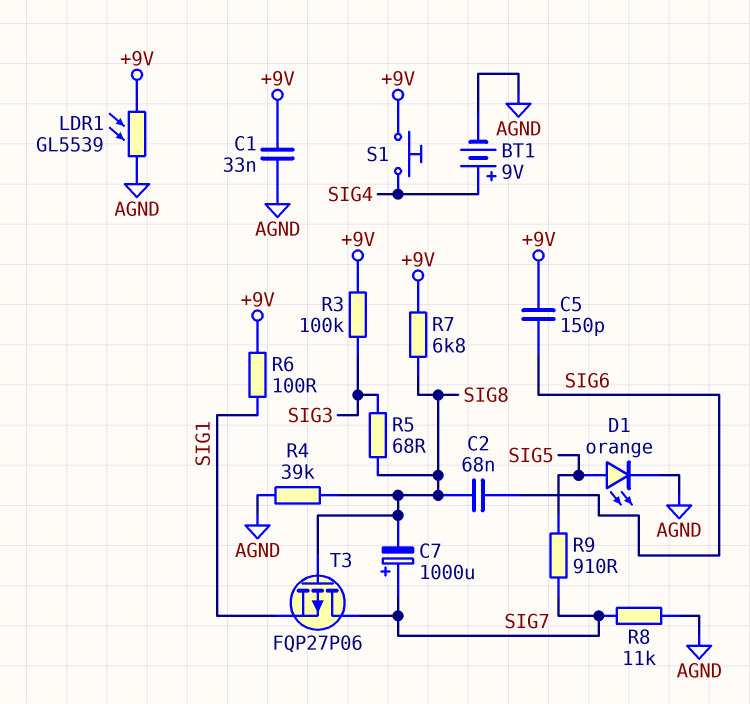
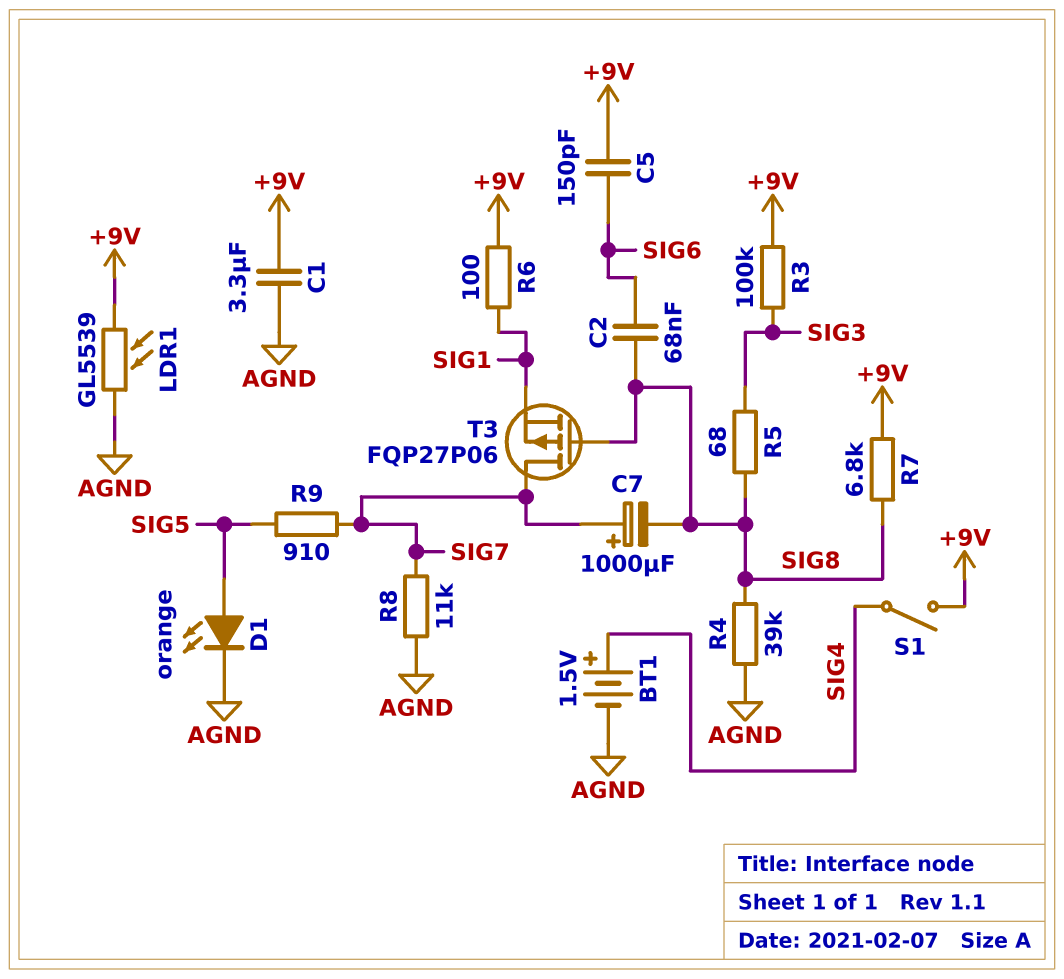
BT1: 9V (plus SIG4, minus AGND) -> 1.5V (plus SIG4, minus AGND)
C1: 33nF (+9V, AGND) -> 3.3uF (+9V, AGND)
S1: button (+9V, SIG4) -> switch (+9V, SIG4)

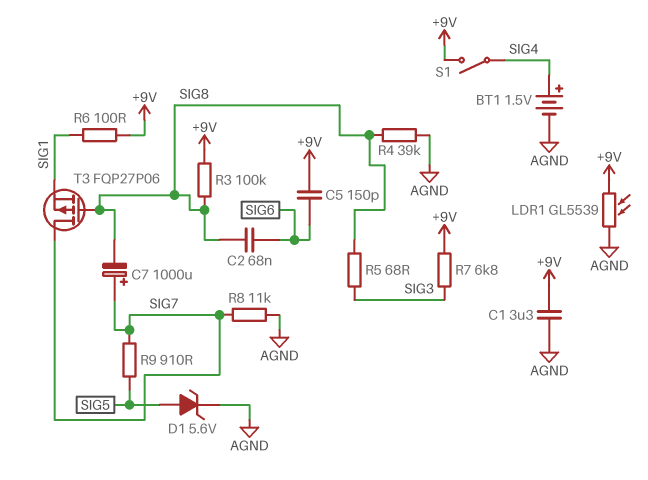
D1: LED orange (A SIG5, K AGND) -> zener 5.6V (A SIG5, K AGND)
R3: 100k (+9V, SIG3) -> 100k (+9V, SIG8)
R7: 6.8k (+9V, SIG8) -> 6.8k (+9V, SIG3)

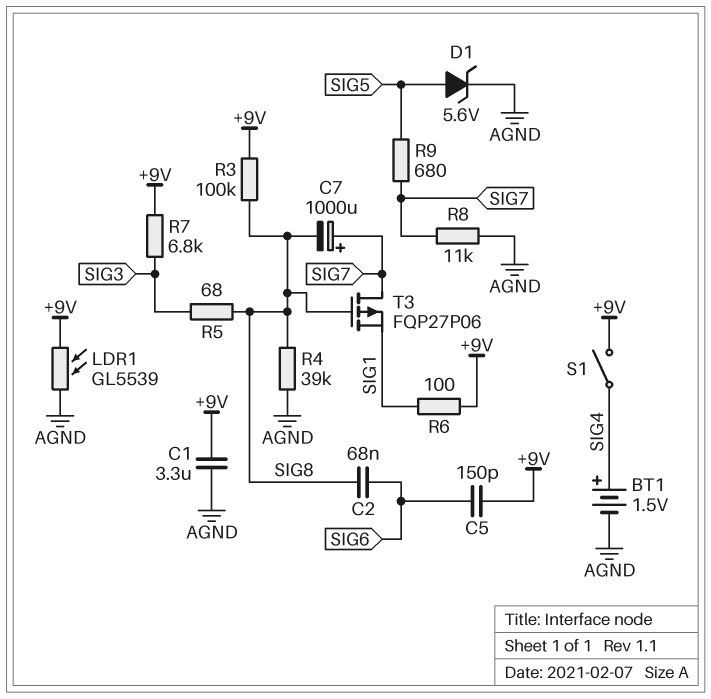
R9: 910 (SIG5, SIG7) -> 680 (SIG5, SIG7)

